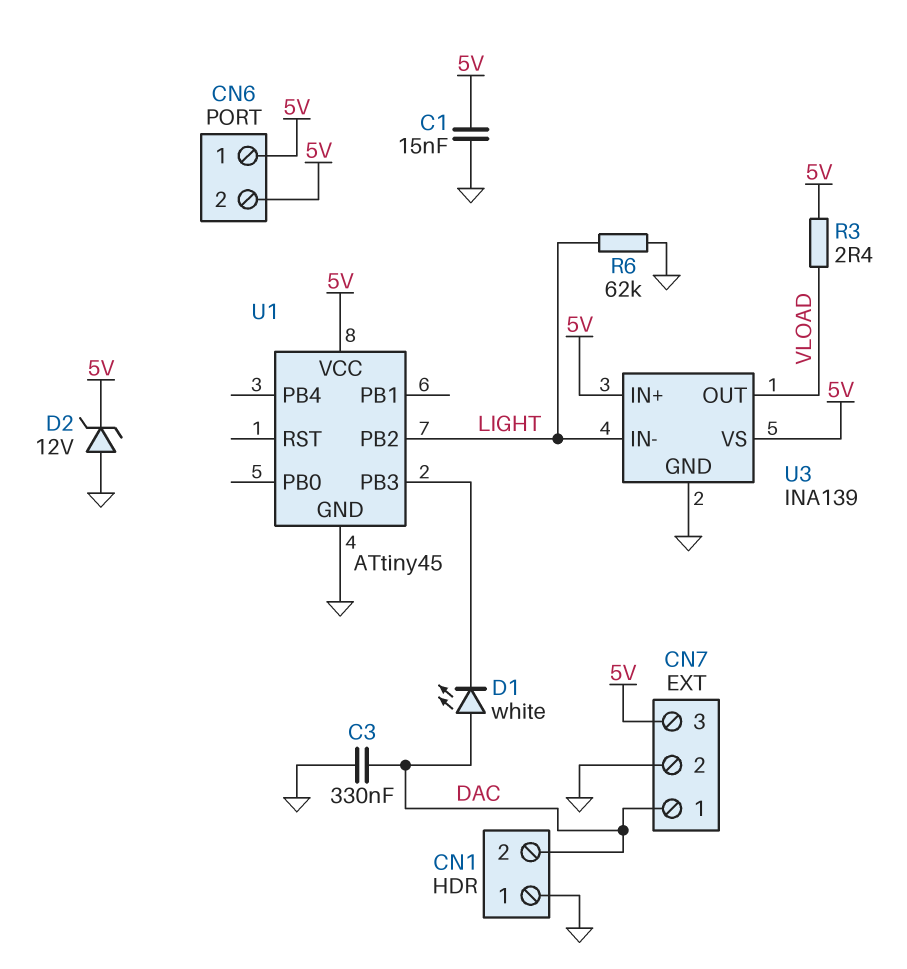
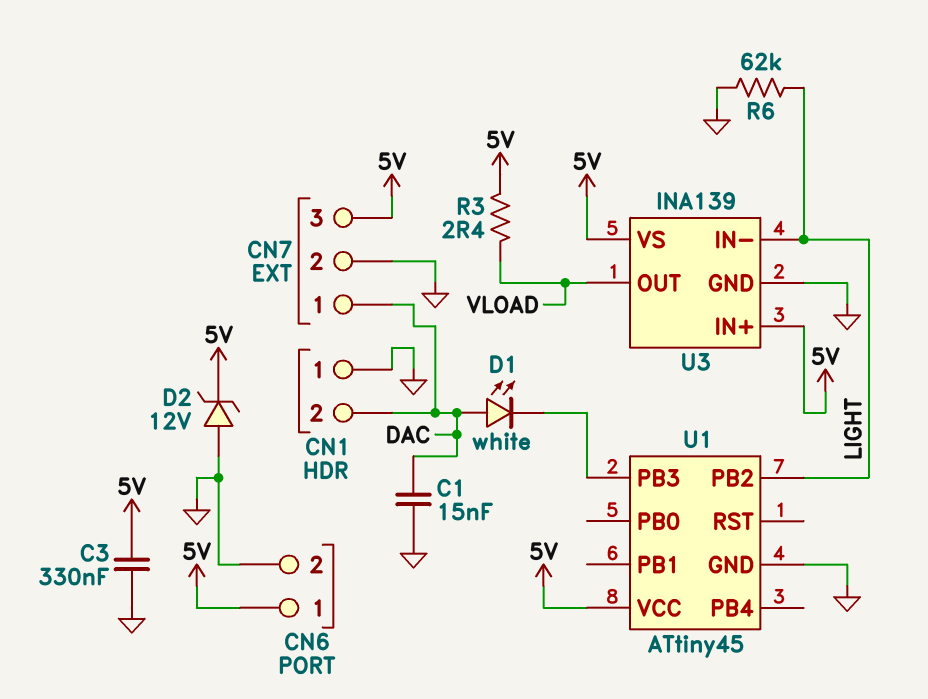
C1: 15nF (5V, GND) -> 15nF (DAC, GND)
C3: 330nF (DAC, GND) -> 330nF (5V, GND)
CN6 pin 2: 5V -> GND

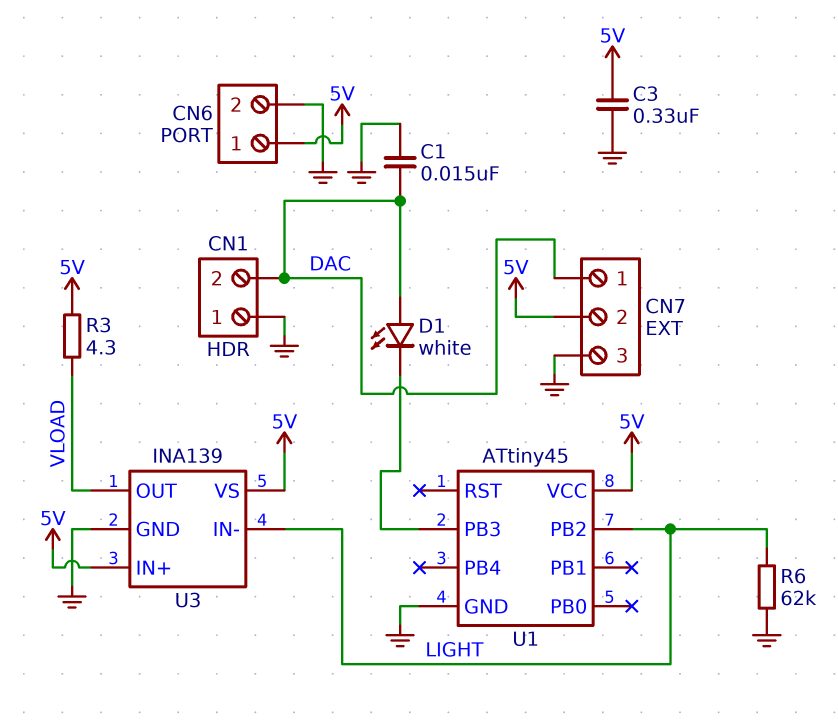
CN7 pin 2: GND -> 5V
CN7 pin 3: 5V -> GND
D2: zener 12V (A GND, K 5V) -> none
R3: 2.4 (5V, VLOAD) -> 4.3 (5V, VLOAD)

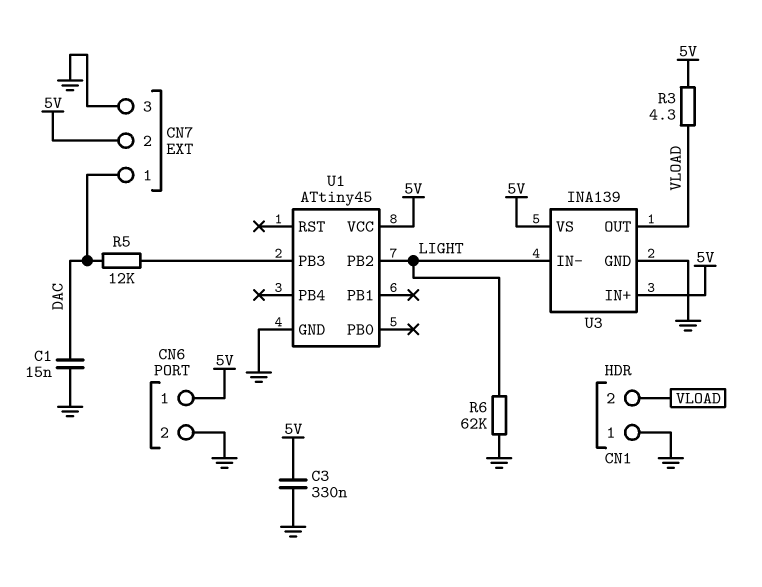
CN1 pin 2: DAC -> VLOAD
D1: LED white (A DAC, K U1/PB3) -> none
R5: none -> 12k (DAC, U1/PB3)

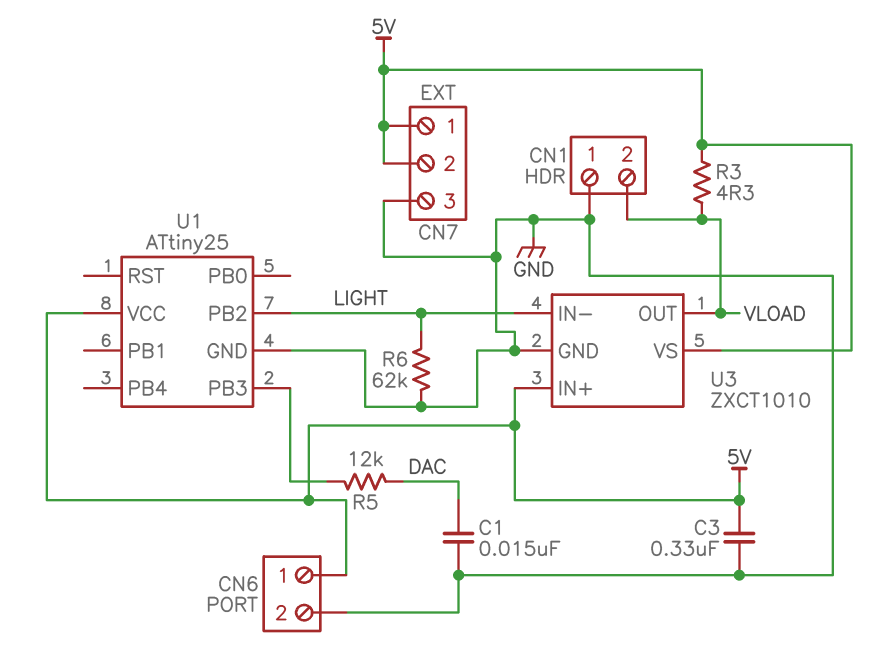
CN7 pin 1: DAC -> 5V
U1: ATtiny45 -> ATtiny25
U3: INA139 -> ZXCT1010

